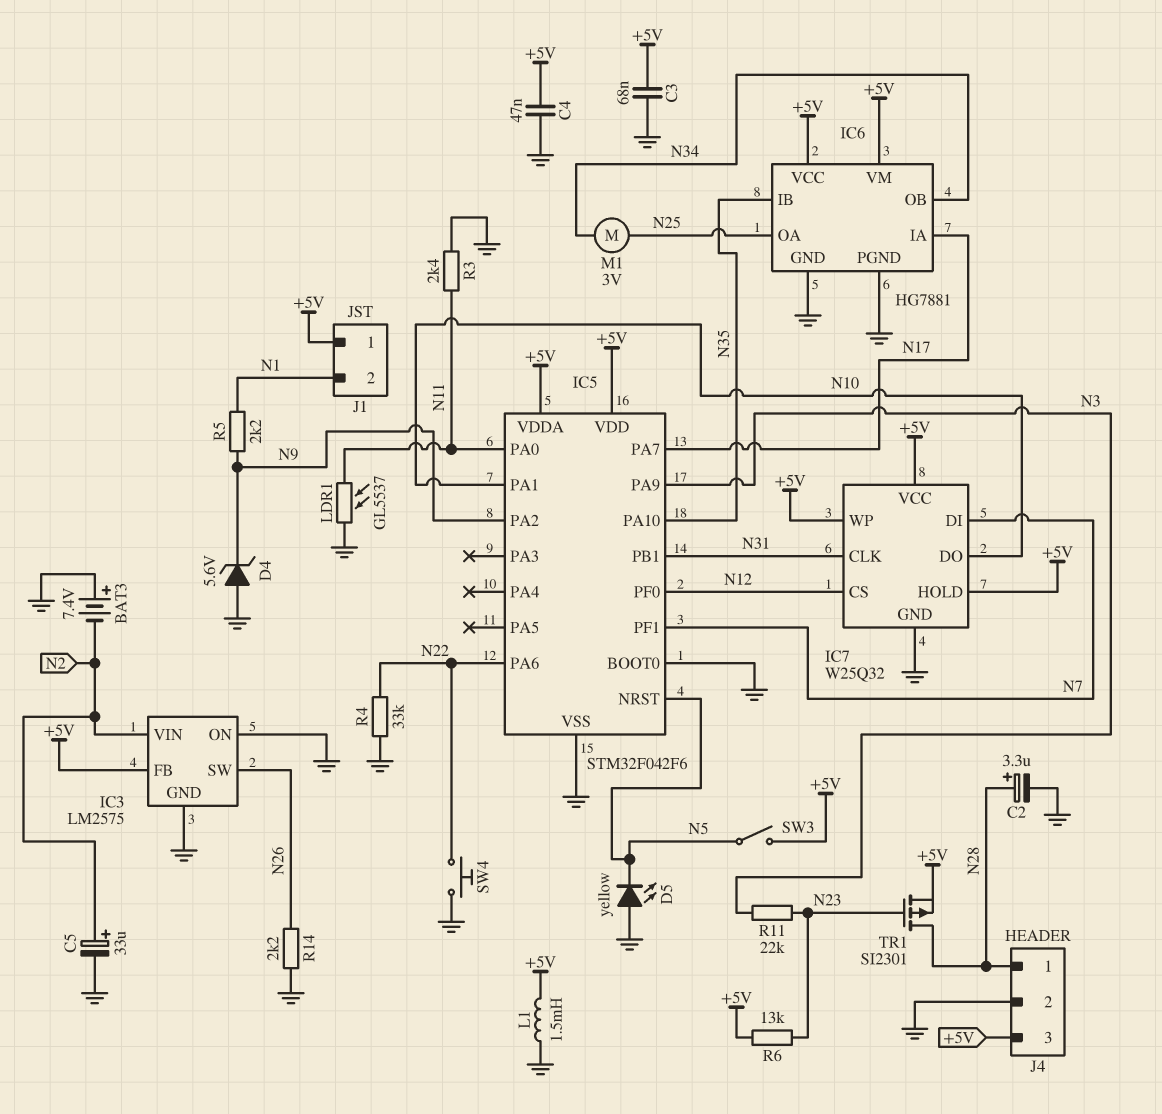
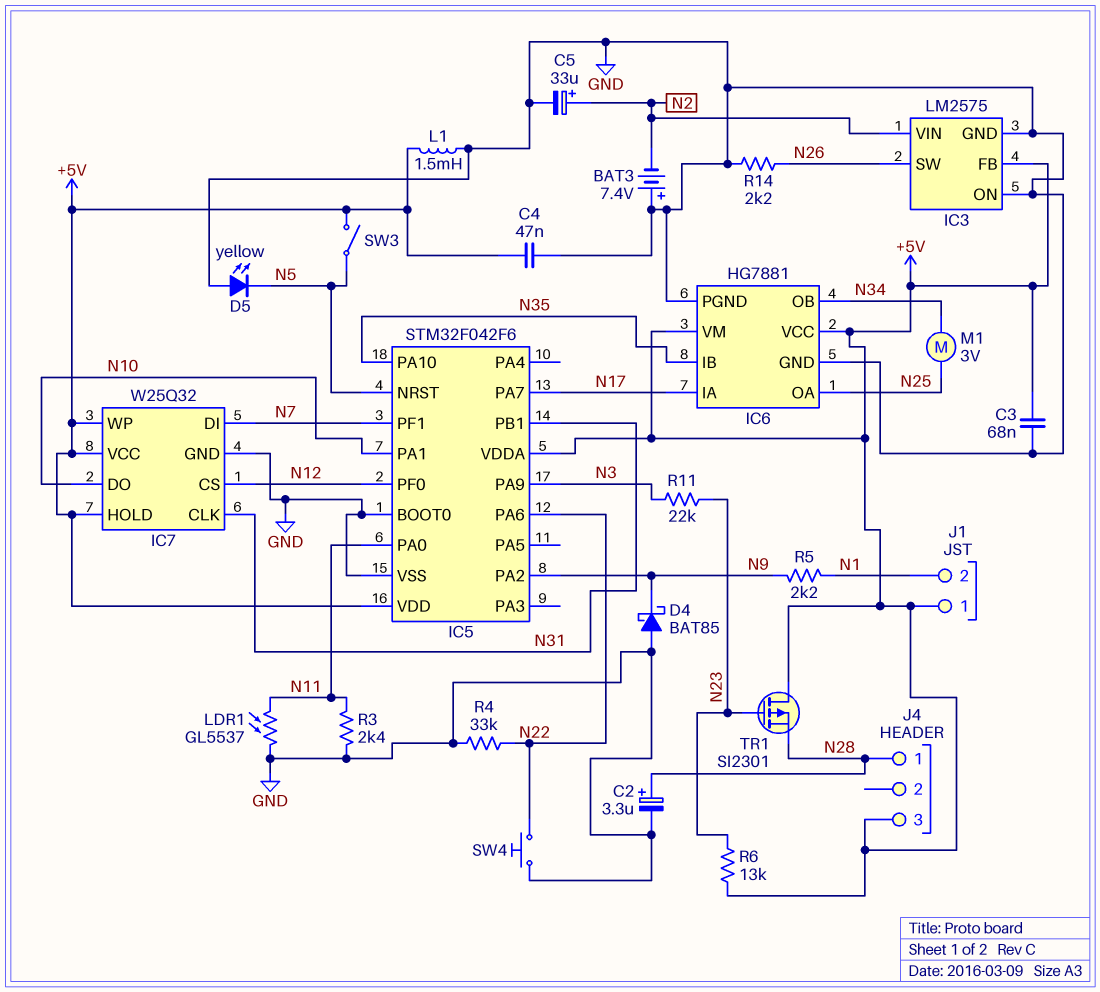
D4: zener 5.6V (A GND, K N9) -> schottky BAT85 (A GND, K N9)
J4 pin 2: GND -> none
TR1: PMOS SI2301 (G N23, D N28, S +5V) -> PMOS SI2301 (G N23, D +5V, S N28)

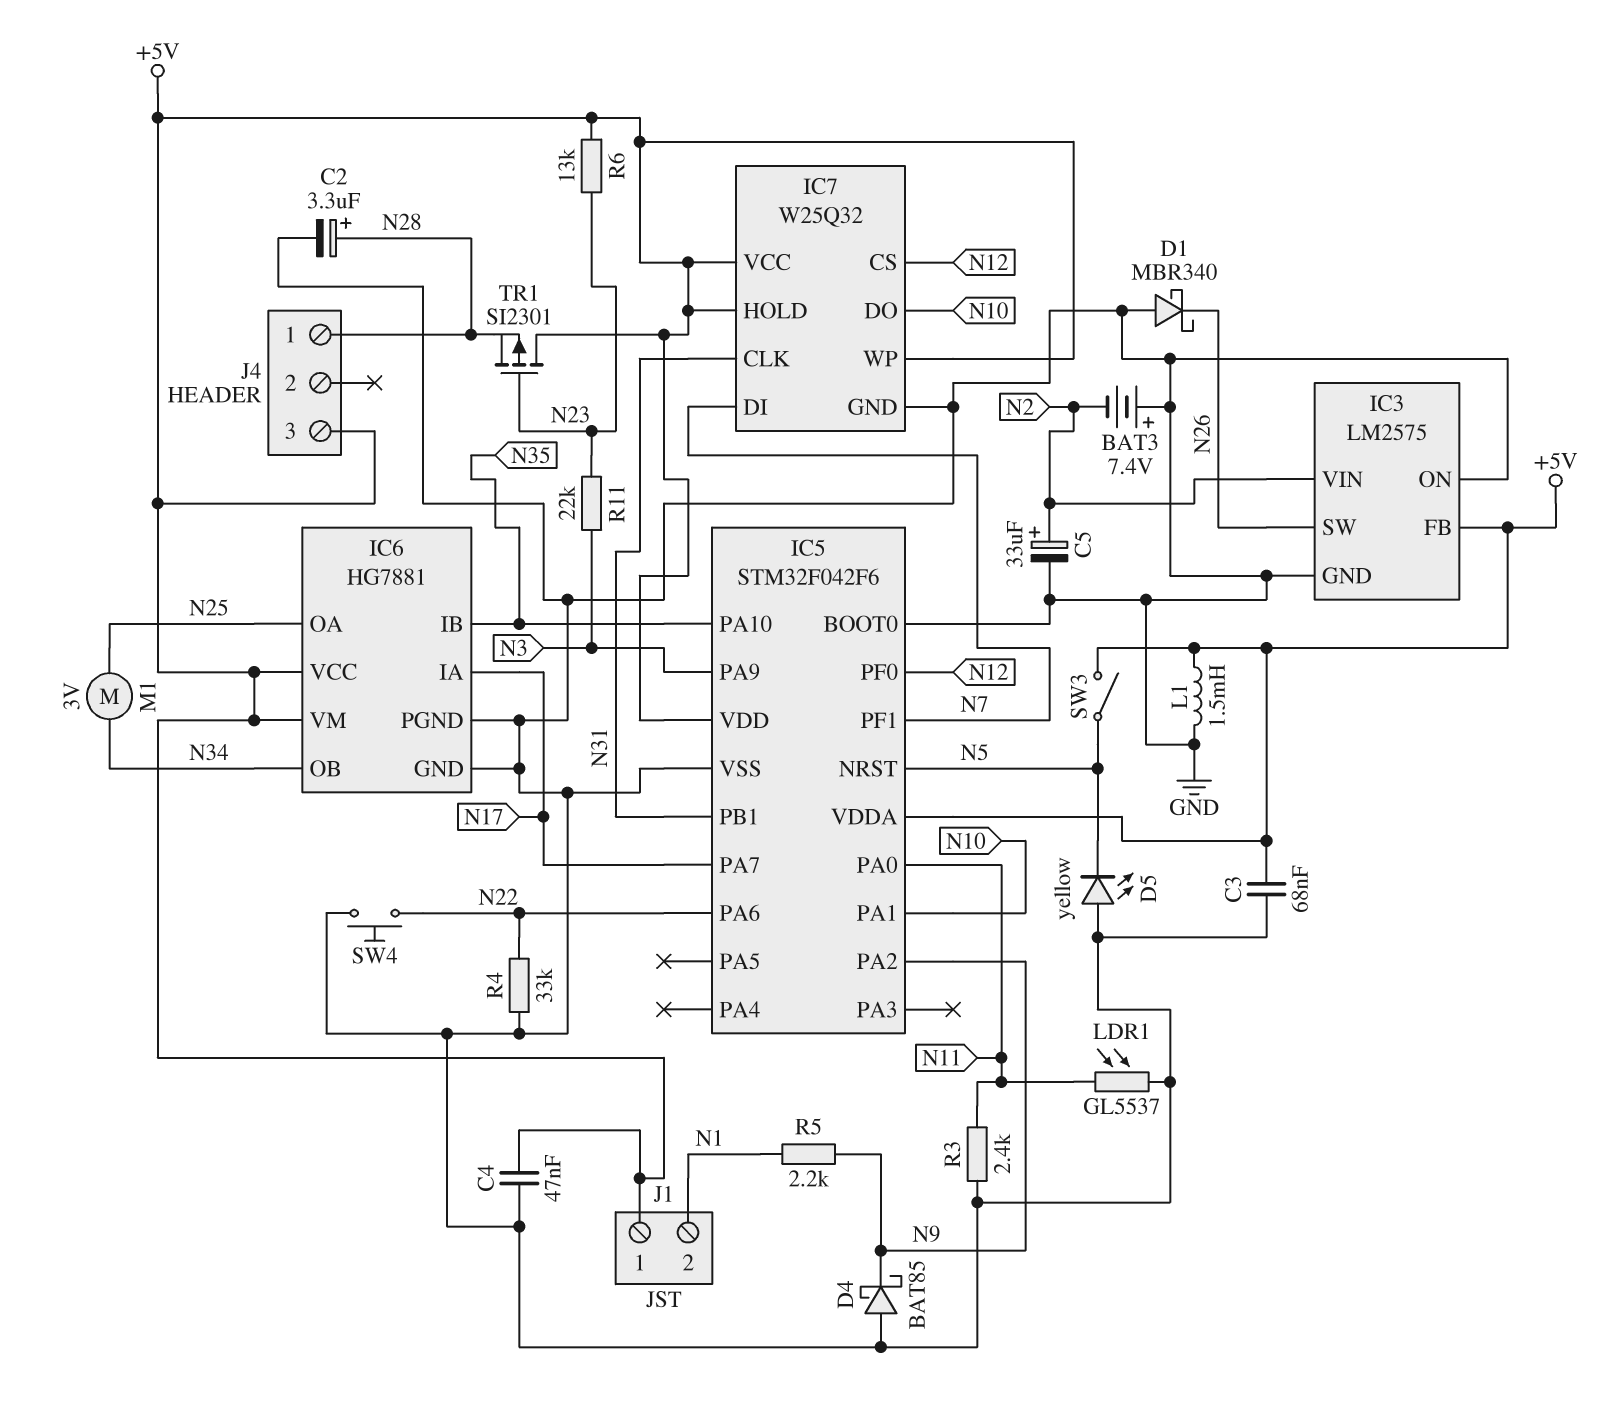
D1: none -> schottky MBR340 (A GND, K N26)
R14: 2.2k (GND, N26) -> none

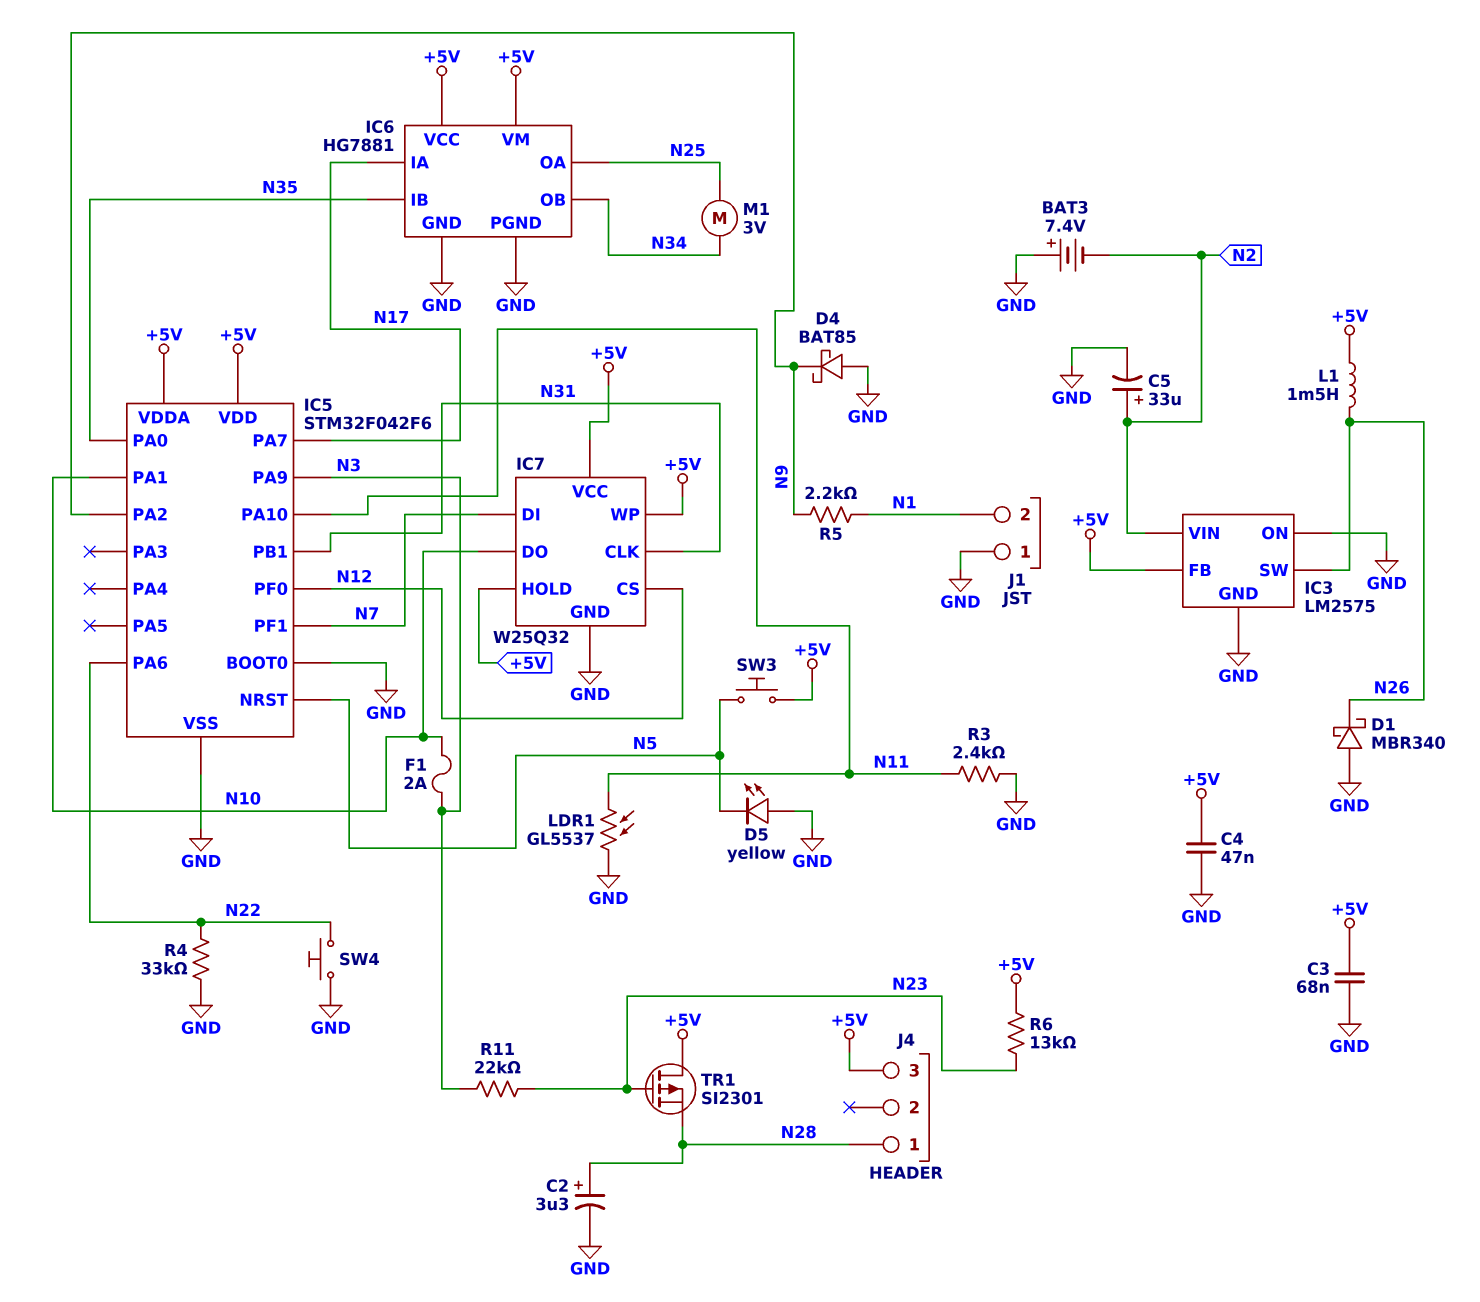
F1: none -> 2A (N3, N10)
IC5 pin PA0: N11 -> N35
IC5 pin PA10: N35 -> N11
J1 pin 1: +5V -> GND
L1: 1.5mH (+5V, GND) -> 1.5mH (+5V, N26)
SW3: switch (+5V, N5) -> button (+5V, N5)

